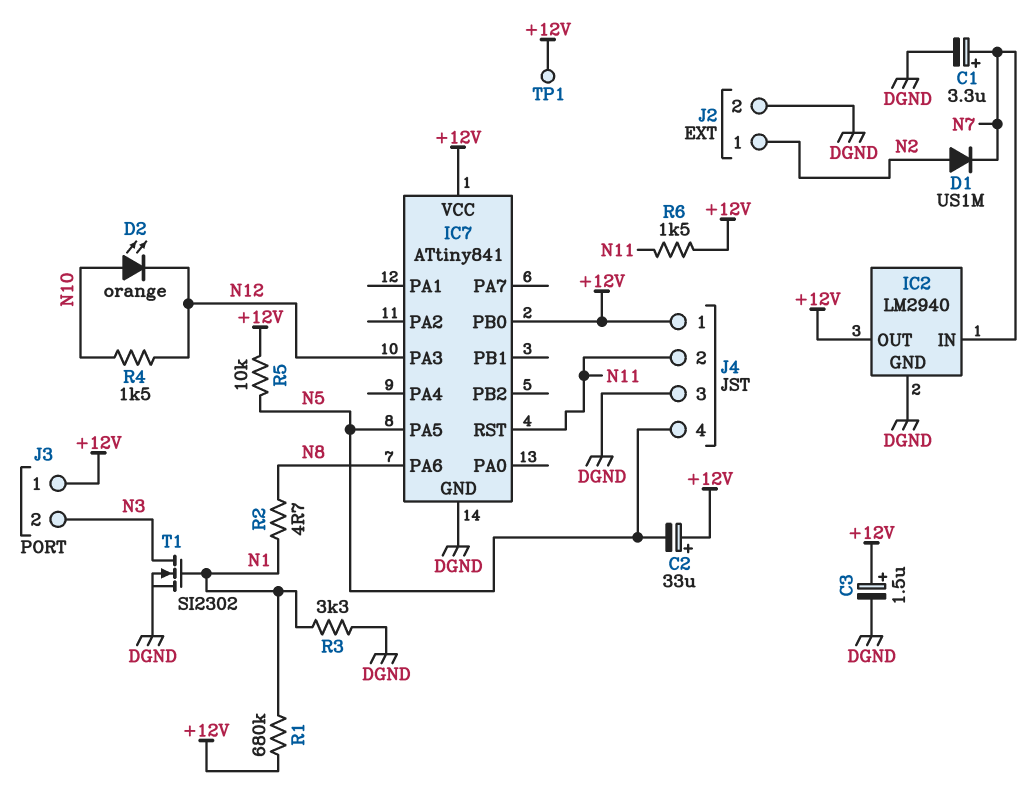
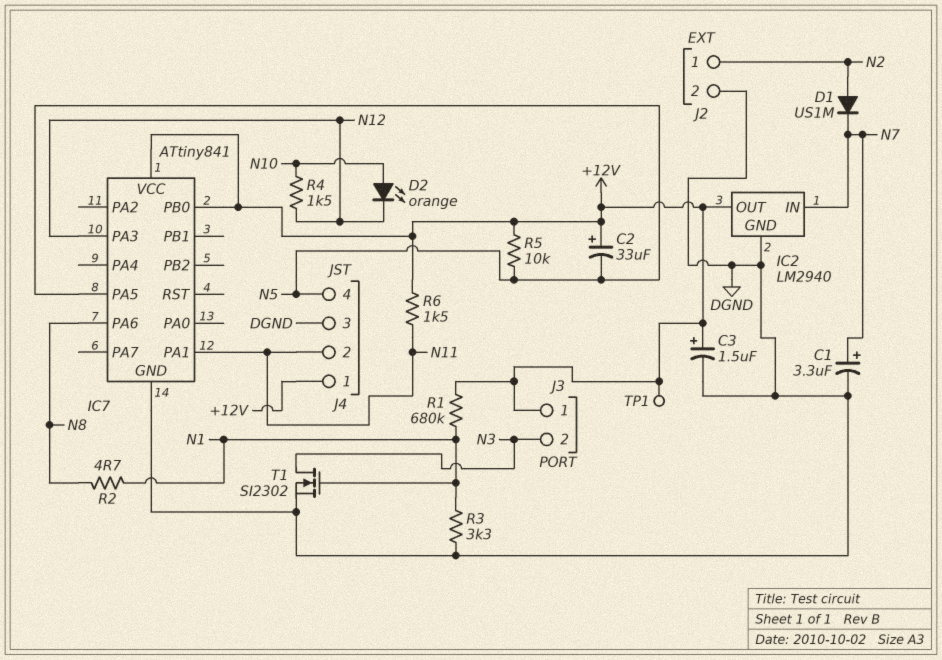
IC7 pin PA1: none -> N11
IC7 pin RST: N11 -> none

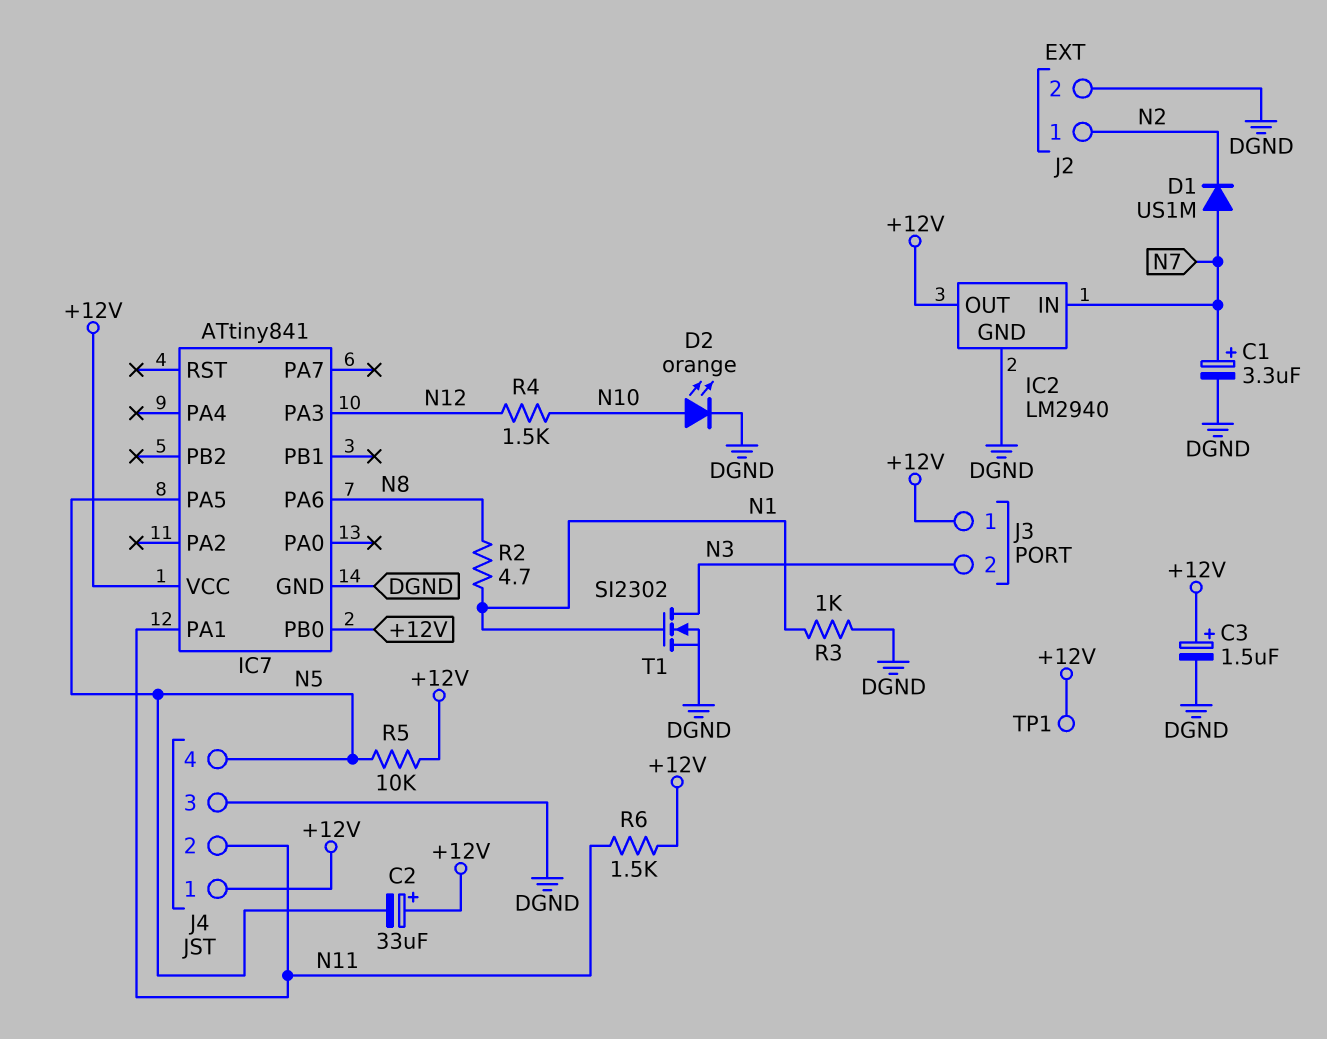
D1: diode US1M (A N2, K N7) -> diode US1M (A N7, K N2)
D2: LED orange (A N10, K N12) -> LED orange (A N10, K DGND)
R1: 680k (+12V, N1) -> none
R3: 3.3k (DGND, N1) -> 1k (DGND, N1)

